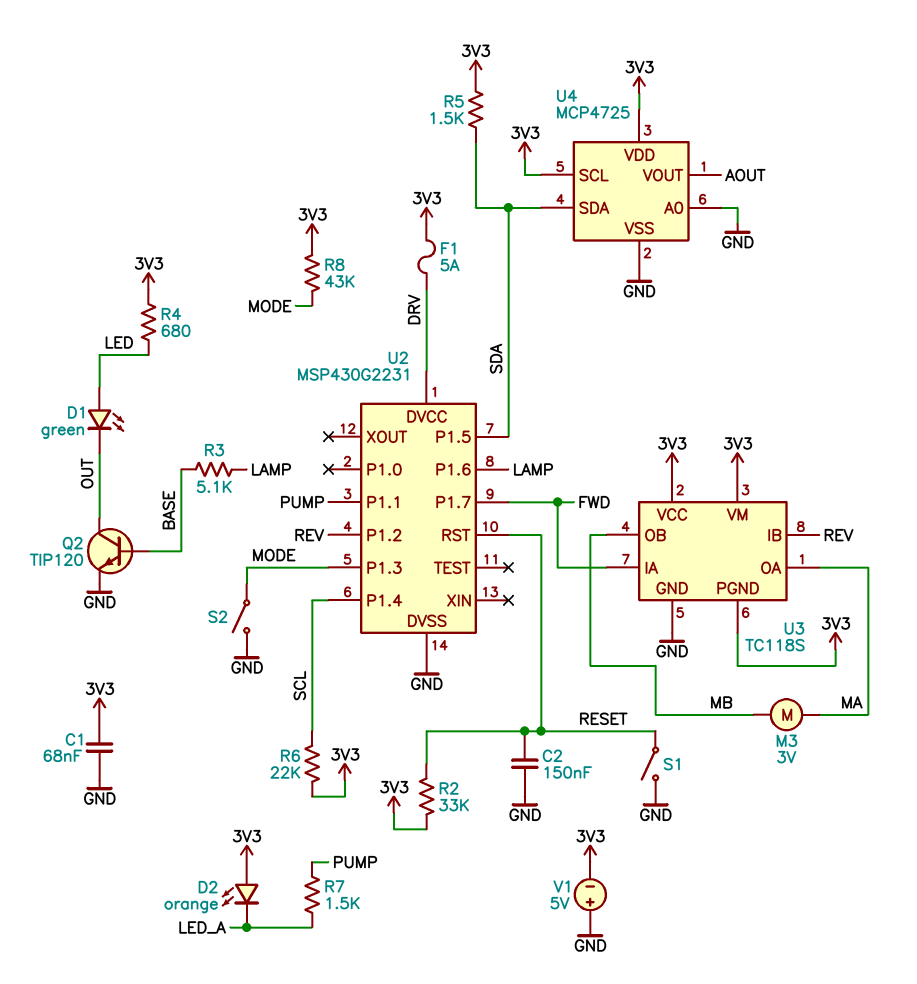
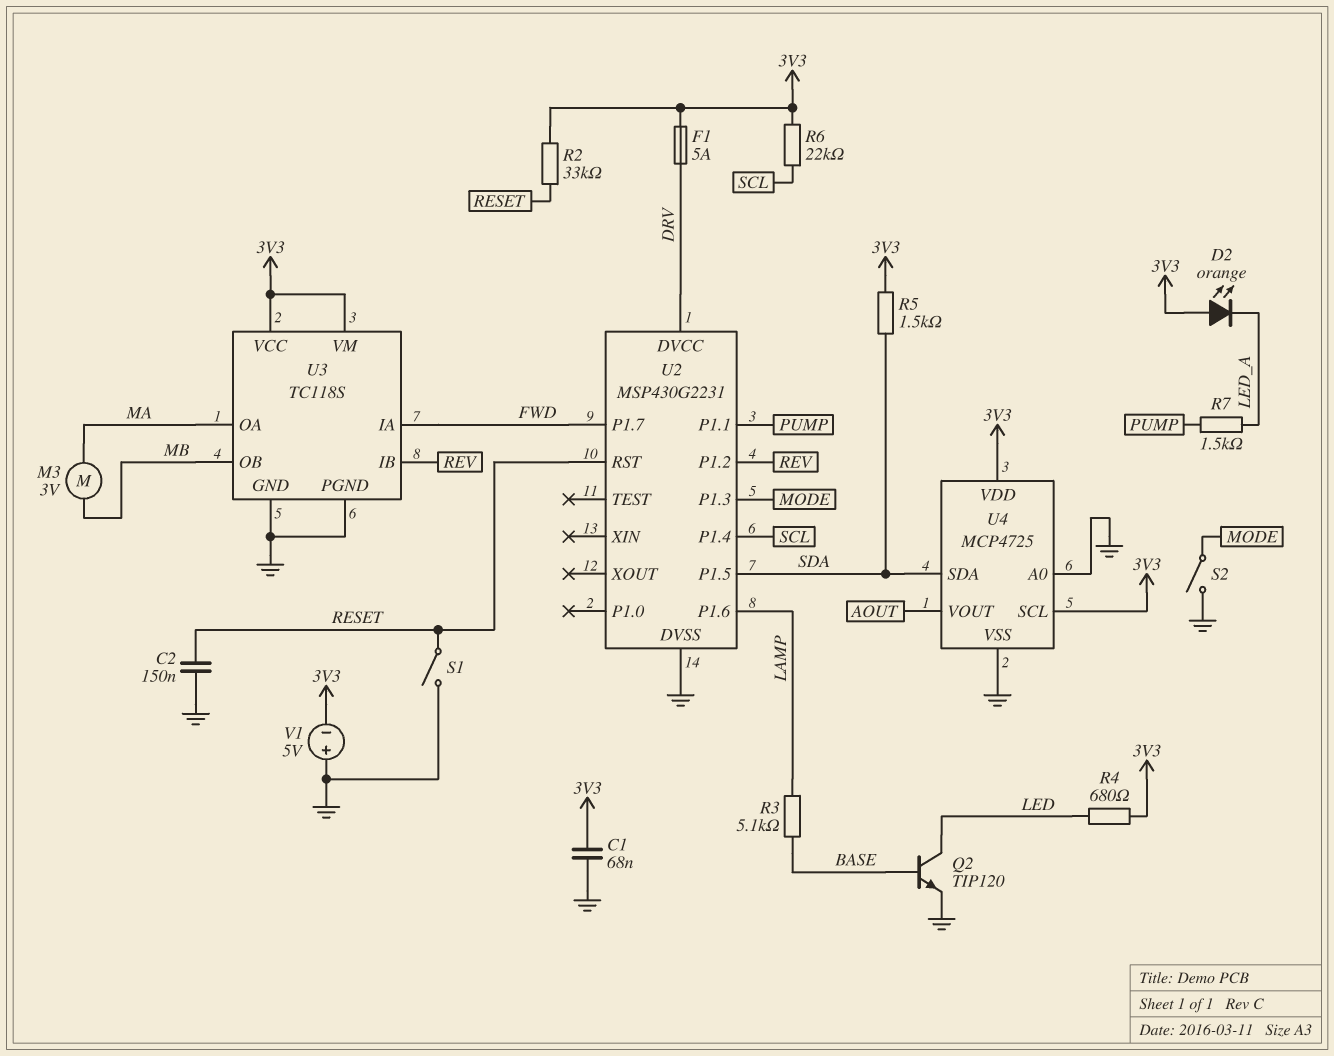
D1: LED green (A LED, K OUT) -> none
Q2: NPN TIP120 (B BASE, C OUT, E GND) -> NPN TIP120 (B BASE, C LED, E GND)
R8: 43k (3V3, MODE) -> none
U3 pin PGND: 3V3 -> GND

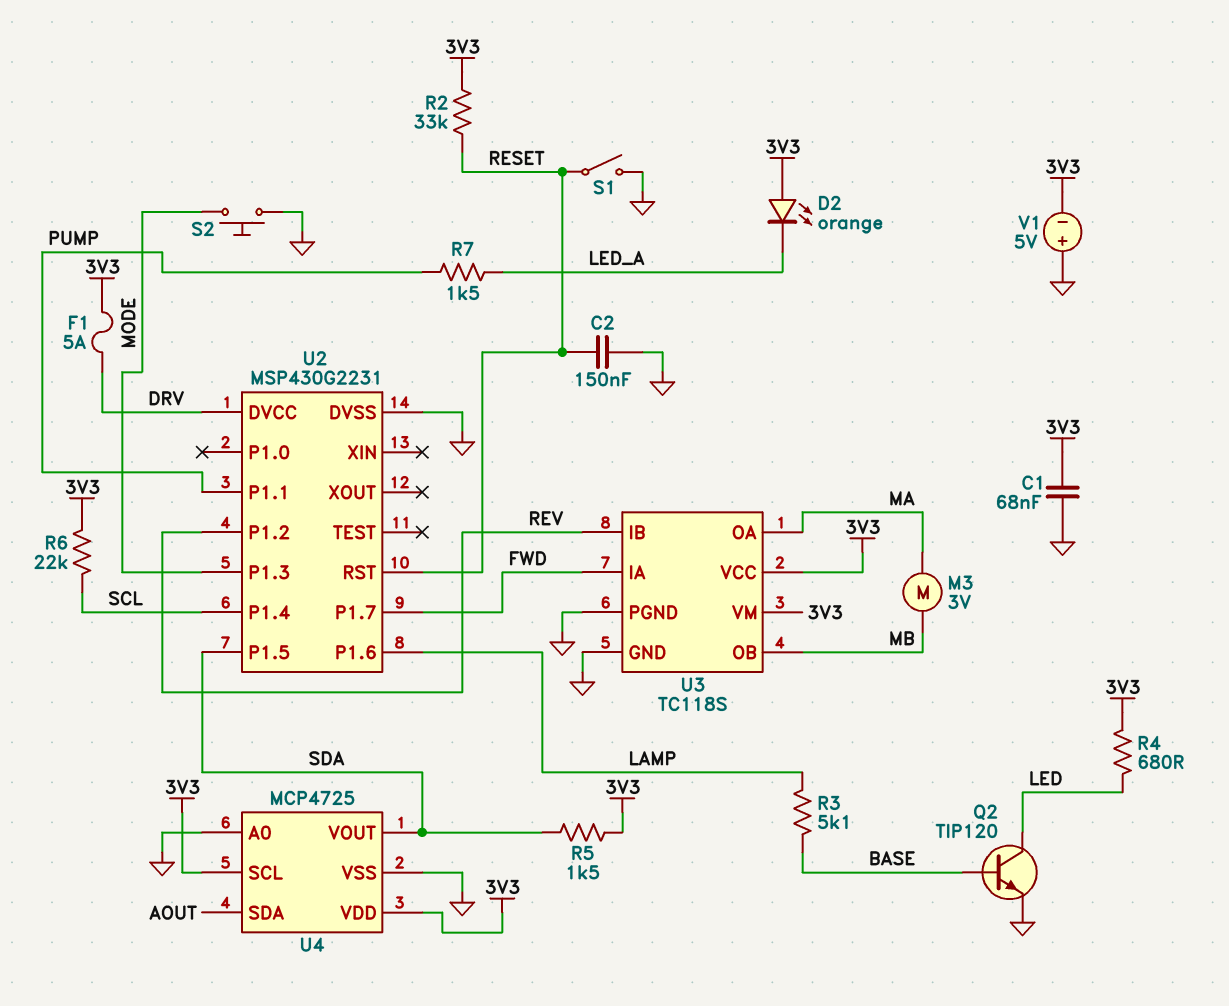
S2: switch (GND, MODE) -> button (GND, MODE)
U4 pin SDA: SDA -> AOUT
U4 pin VOUT: AOUT -> SDA

